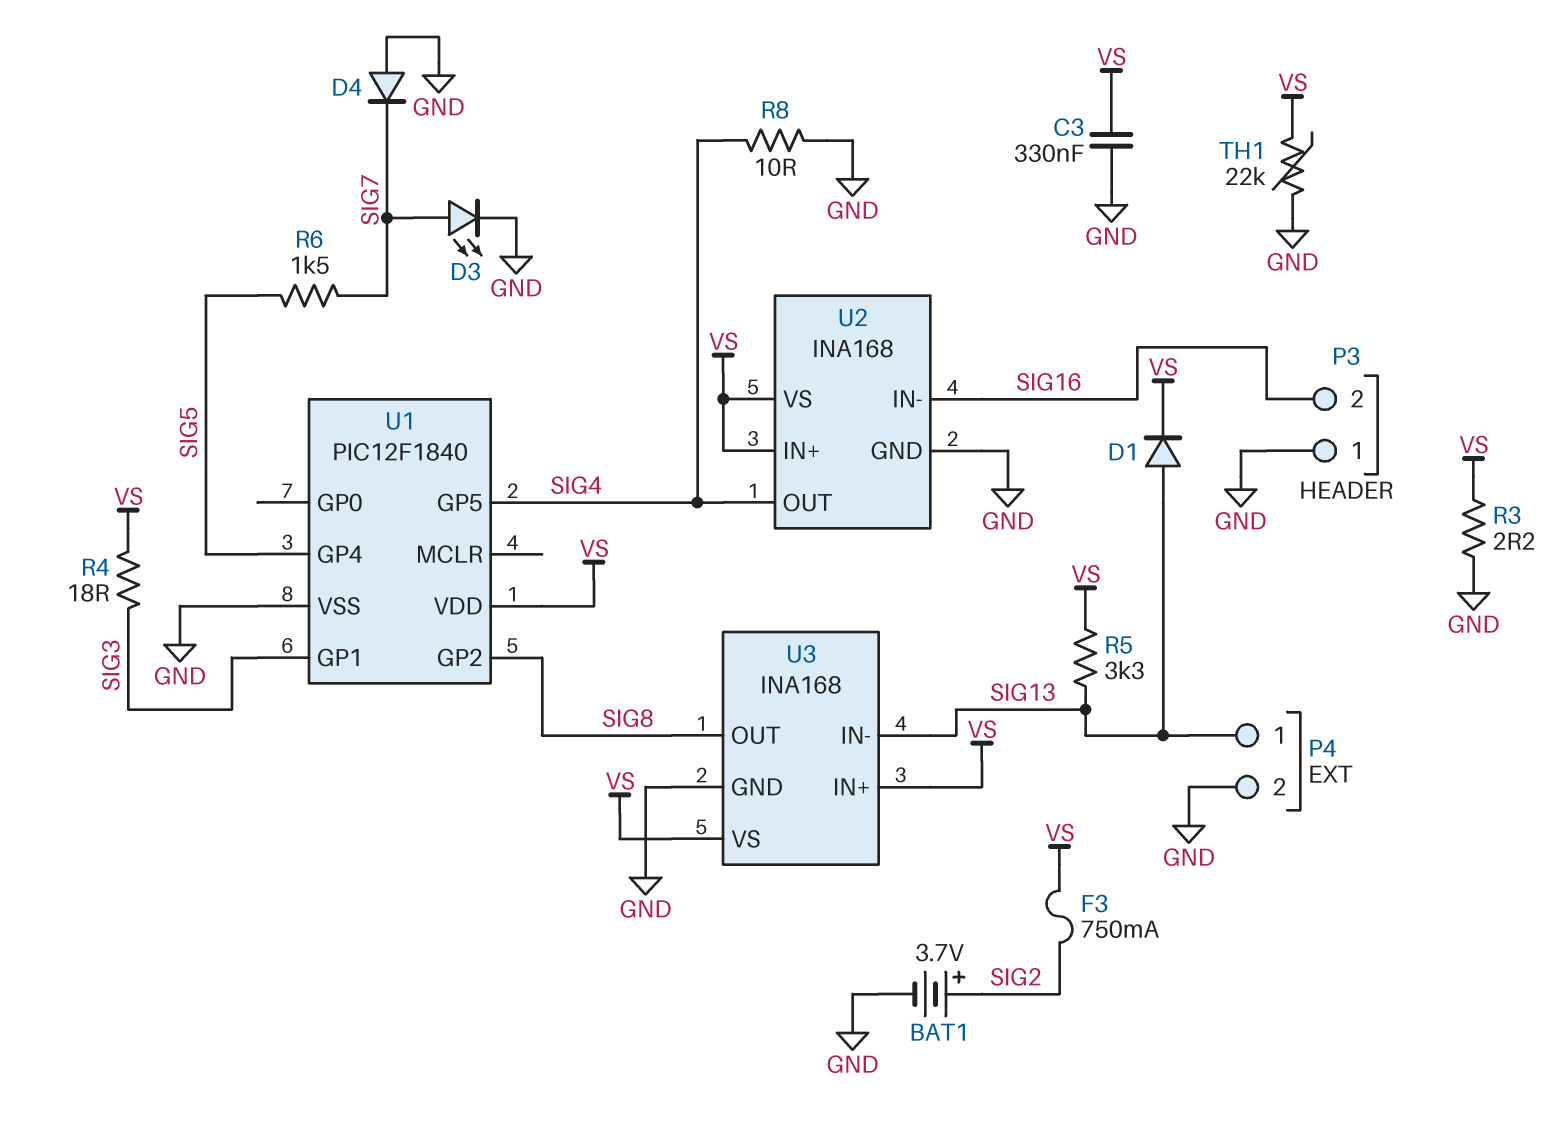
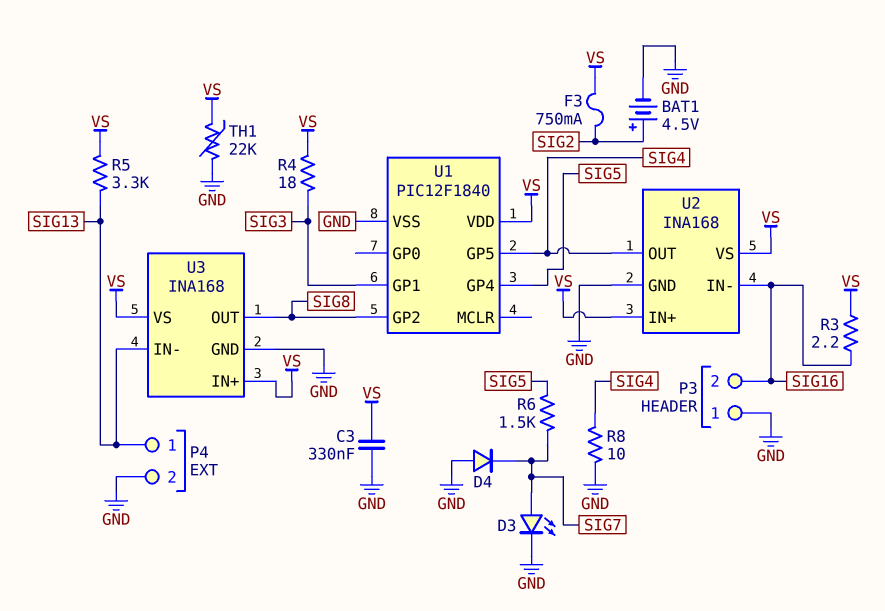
BAT1: 3.7V (plus SIG2, minus GND) -> 4.5V (plus SIG2, minus GND)
D1: diode (A SIG13, K VS) -> none
R3: 2.2 (GND, VS) -> 2.2 (SIG16, VS)

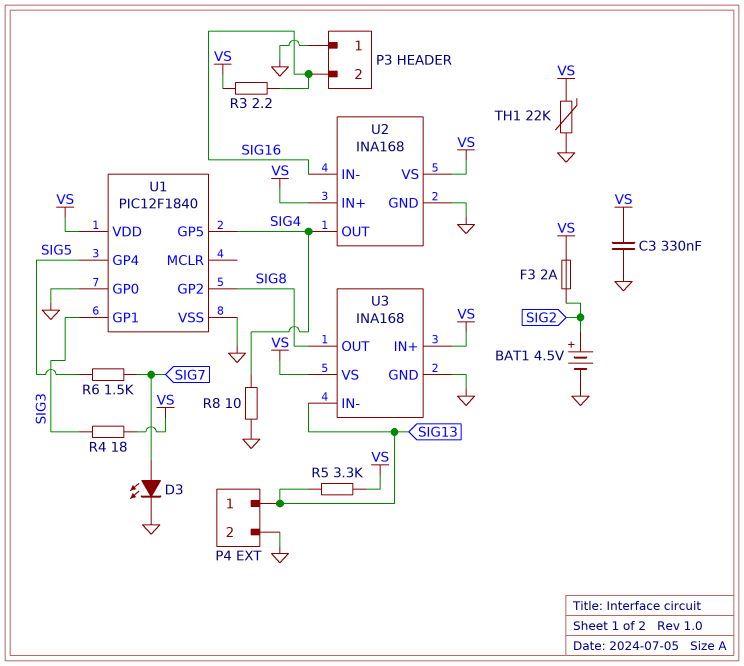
D4: diode (A GND, K SIG7) -> none
F3: 750mA (SIG2, VS) -> 2A (SIG2, VS)
U1 pin GP0: none -> GND

